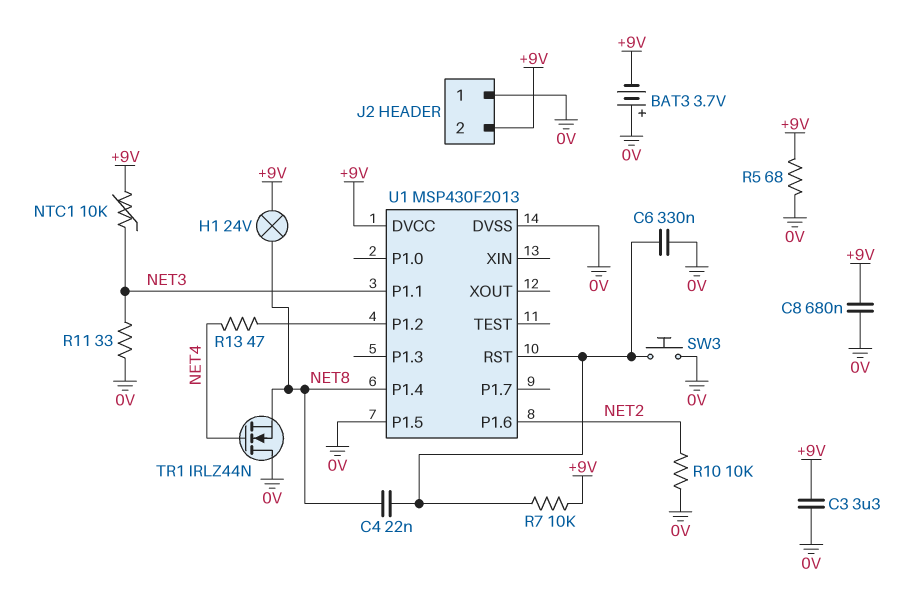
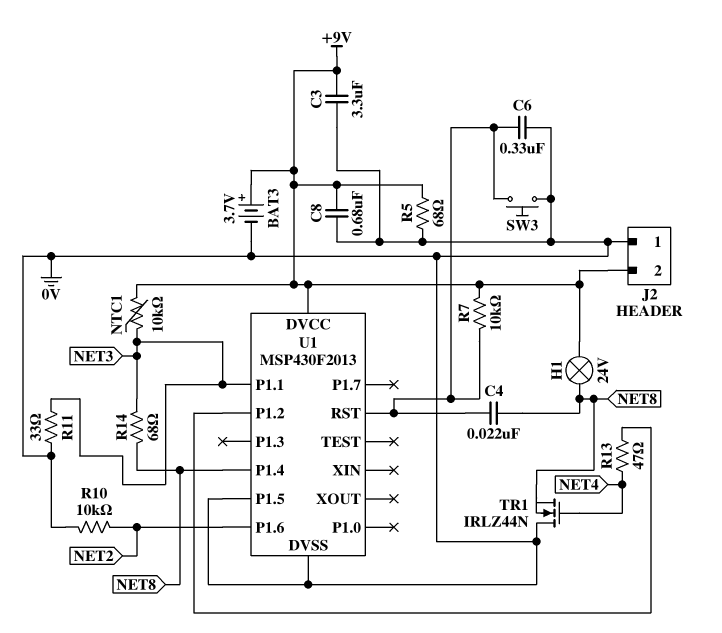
BAT3: 3.7V (plus 0V, minus +9V) -> 3.7V (plus +9V, minus 0V)
R14: none -> 68 (NET3, NET8)

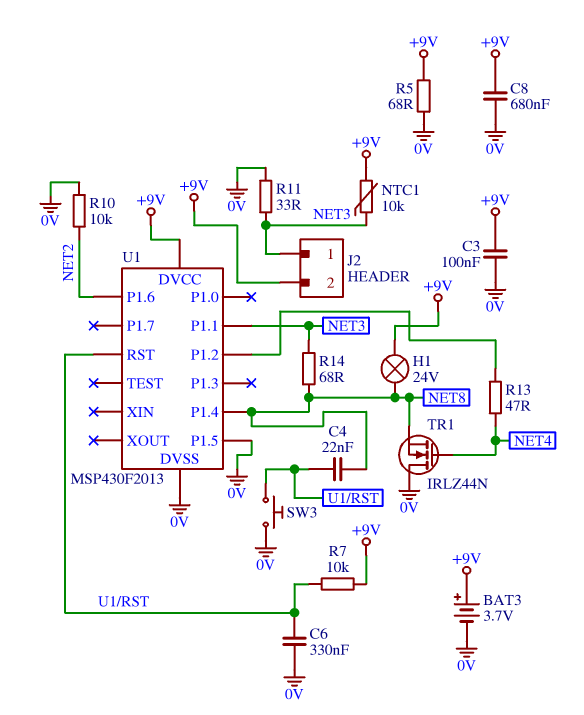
C3: 3.3uF (+9V, 0V) -> 100nF (+9V, 0V)
J2 pin 1: 0V -> NET3

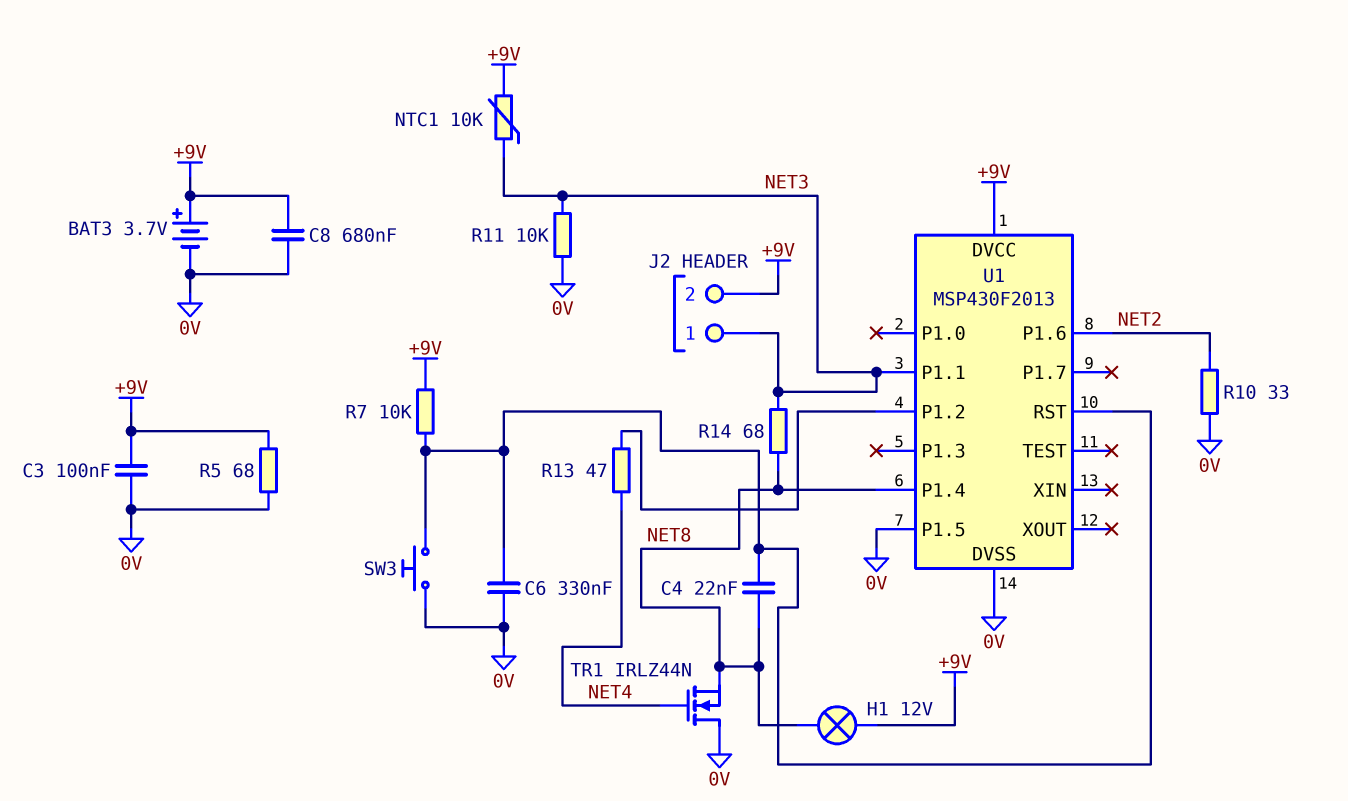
H1: lamp 24V (+9V, NET8) -> lamp 12V (+9V, NET8)
R10: 10k (0V, NET2) -> 33 (0V, NET2)
R11: 33 (0V, NET3) -> 10k (0V, NET3)

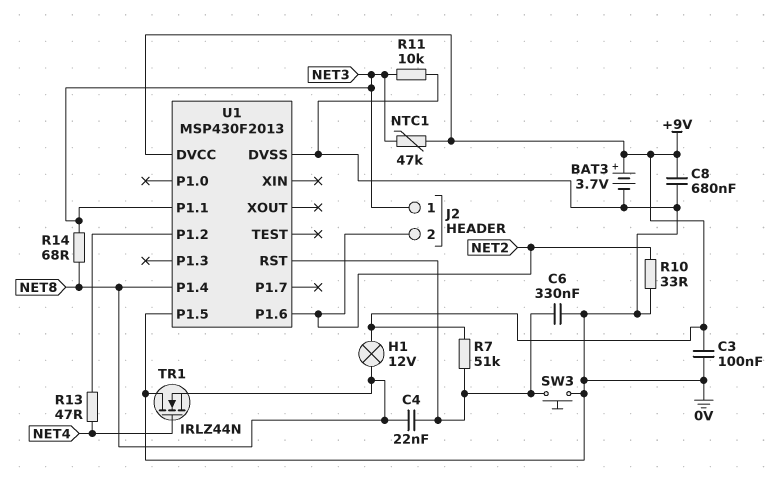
J2 pin 2: +9V -> NET2
NTC1: 10k (+9V, NET3) -> 47k (+9V, NET3)
R5: 68 (+9V, 0V) -> none
R7: 10k (+9V, U1/RST) -> 51k (+9V, U1/RST)

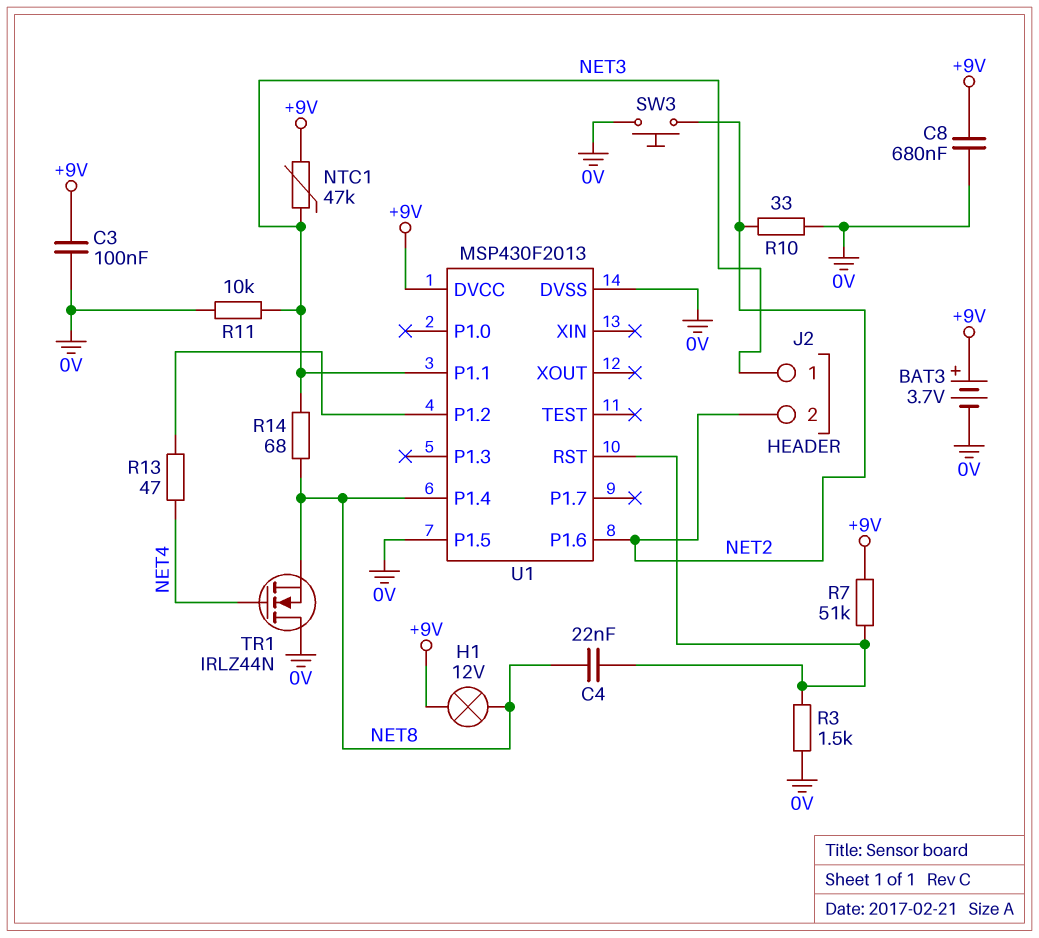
C6: 330nF (0V, U1/RST) -> none
R3: none -> 1.5k (0V, U1/RST)
SW3: button (0V, U1/RST) -> button (0V, NET2)

